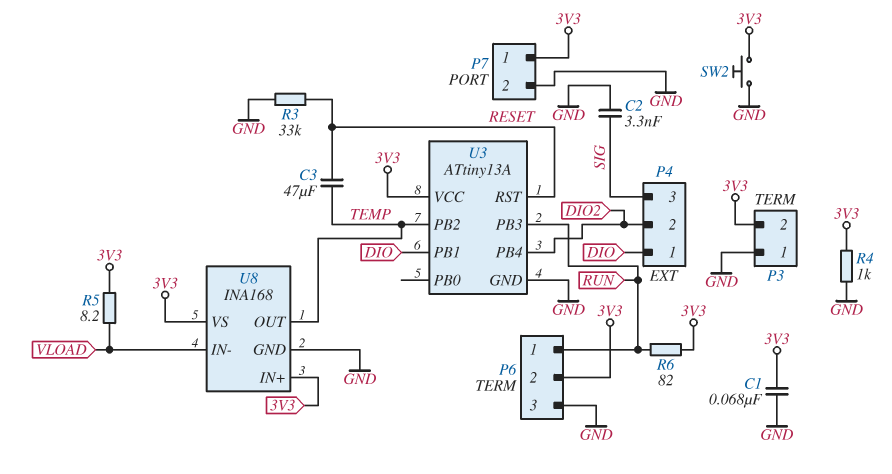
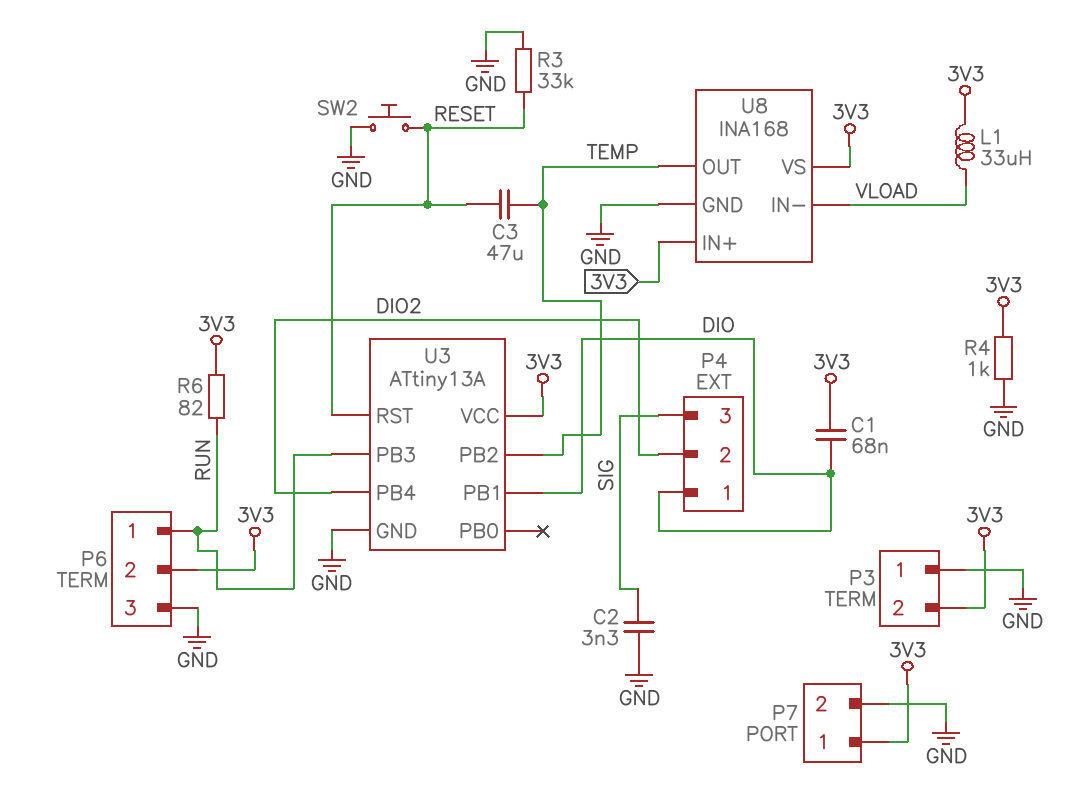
C1: 68nF (3V3, GND) -> 68nF (3V3, DIO)
L1: none -> 33uH (3V3, VLOAD)
R5: 8.2 (3V3, VLOAD) -> none
SW2: button (3V3, GND) -> button (GND, RESET)

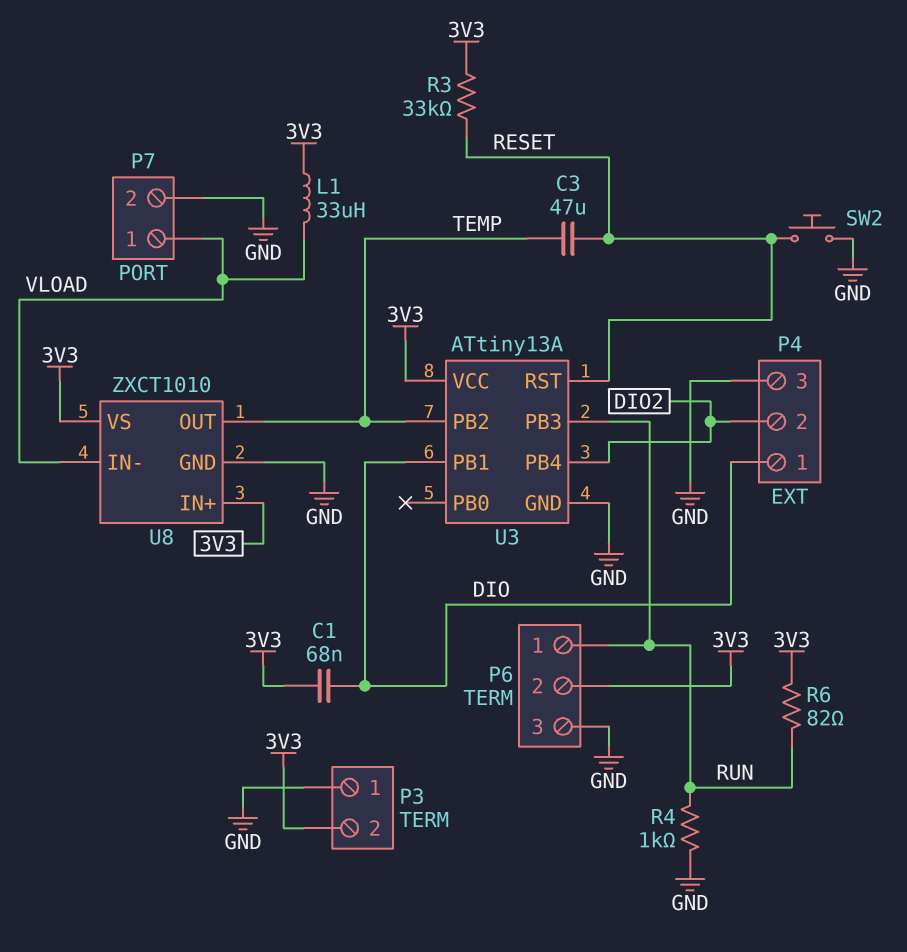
C2: 3.3nF (GND, SIG) -> none
P4 pin 3: SIG -> GND
P7 pin 1: 3V3 -> VLOAD
R3: 33k (GND, RESET) -> 33k (3V3, RESET)
R4: 1k (3V3, GND) -> 1k (GND, RUN)
U8: INA168 -> ZXCT1010

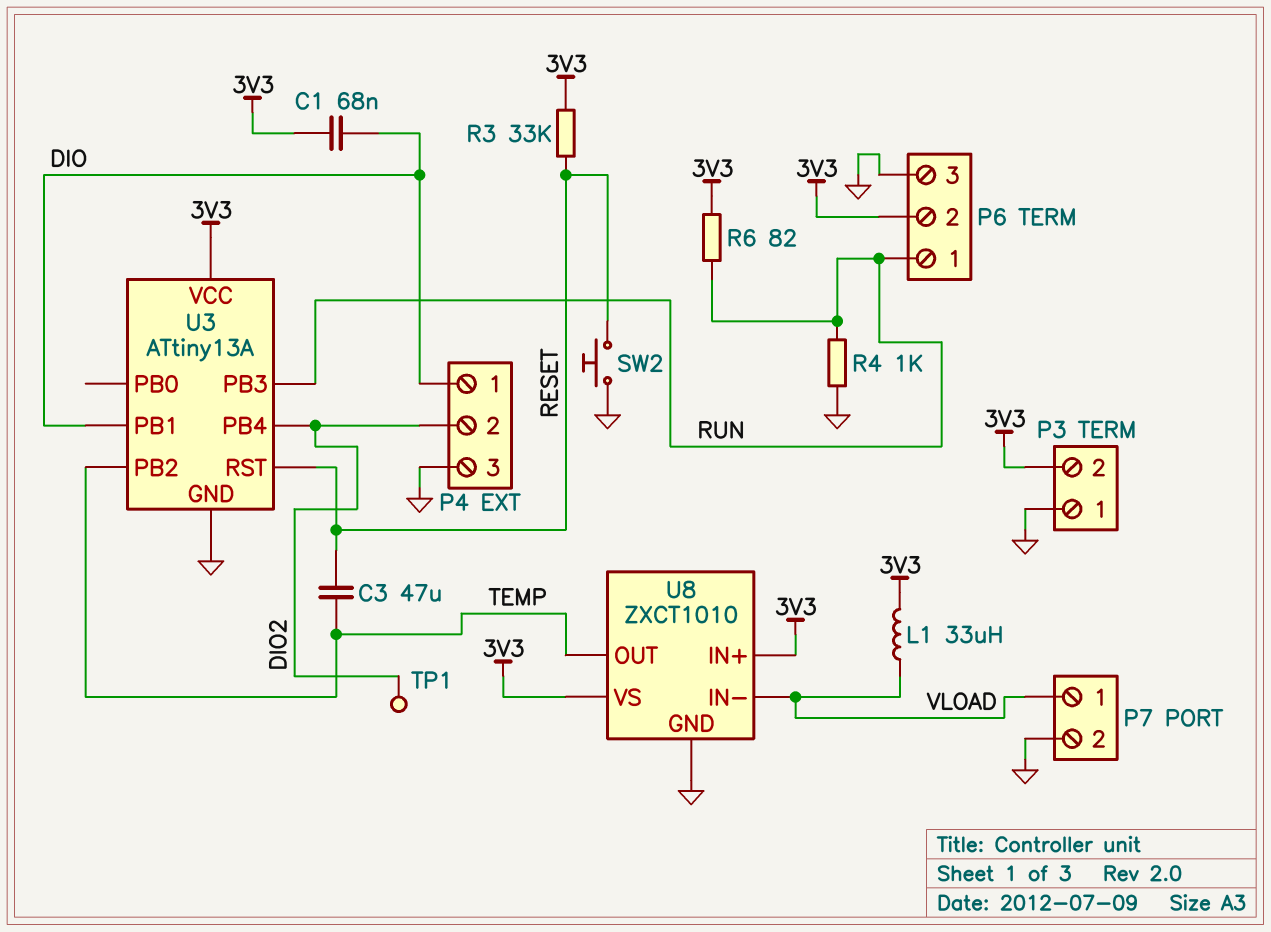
TP1: none -> test point (DIO2)

